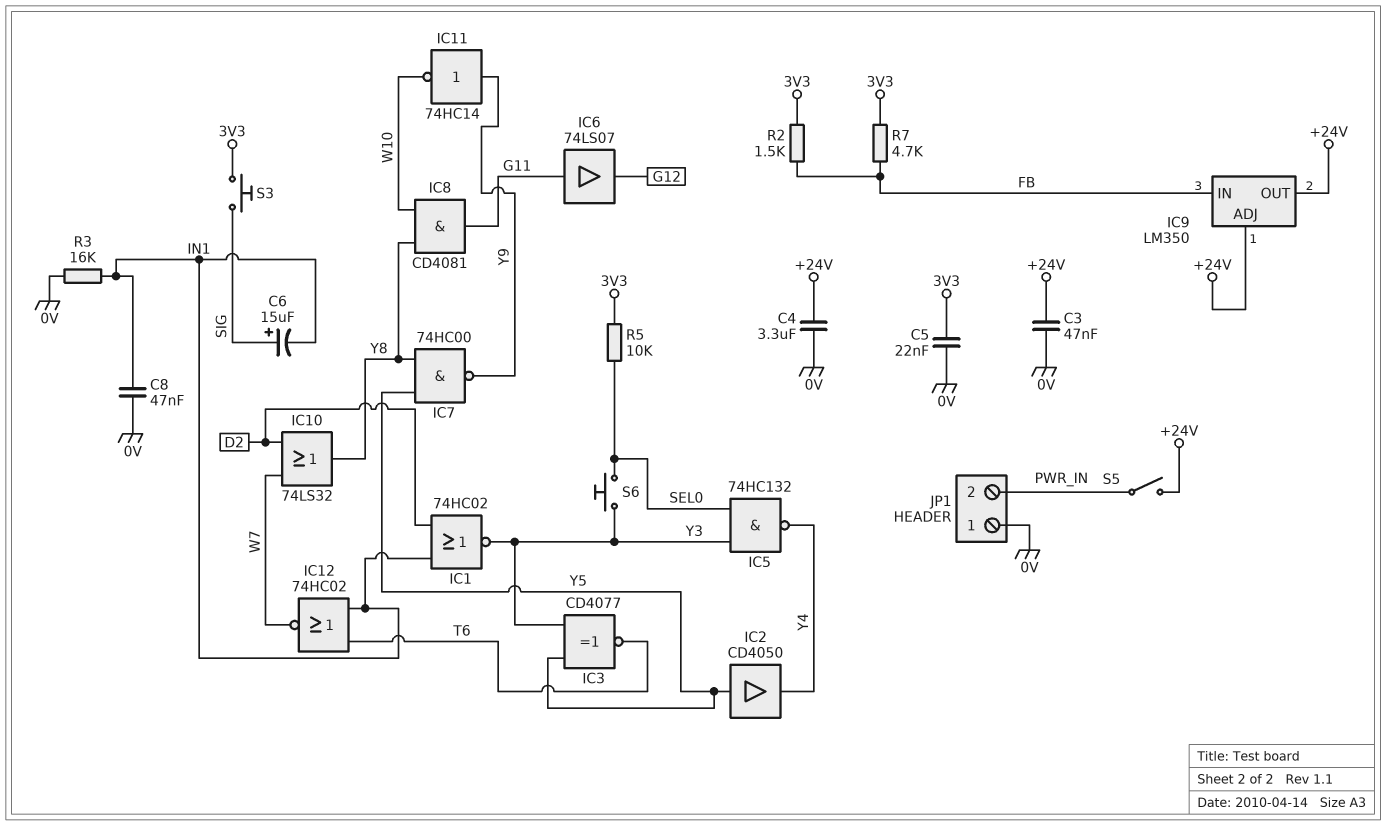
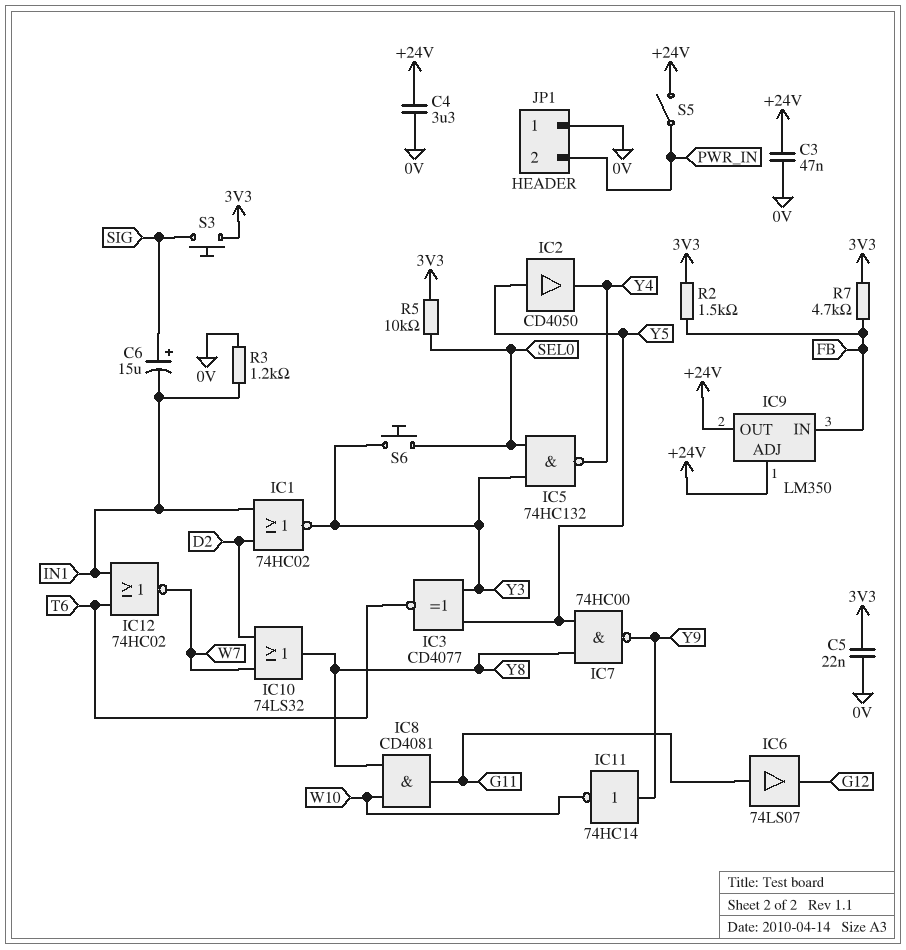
C8: 47nF (0V, IN1) -> none
R3: 16k (0V, IN1) -> 1.2k (0V, IN1)

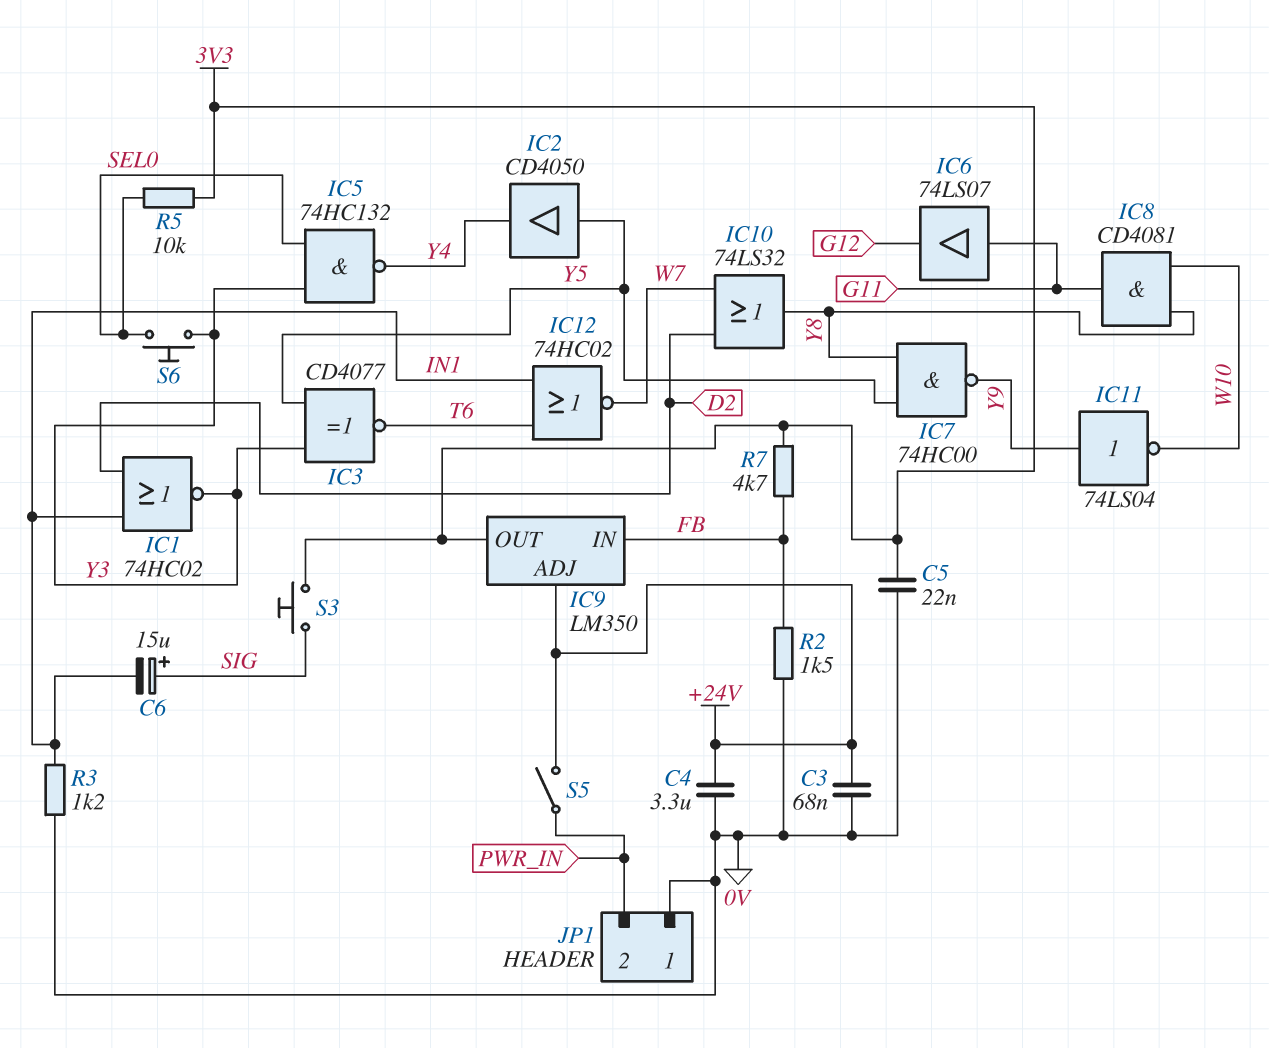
C3: 47nF (+24V, 0V) -> 68nF (+24V, 0V)
IC9 pin OUT: +24V -> 3V3
IC11: NOT 74HC14 (in Y9, out W10) -> NOT 74LS04 (in Y9, out W10)
R2: 1.5k (3V3, FB) -> 1.5k (0V, FB)

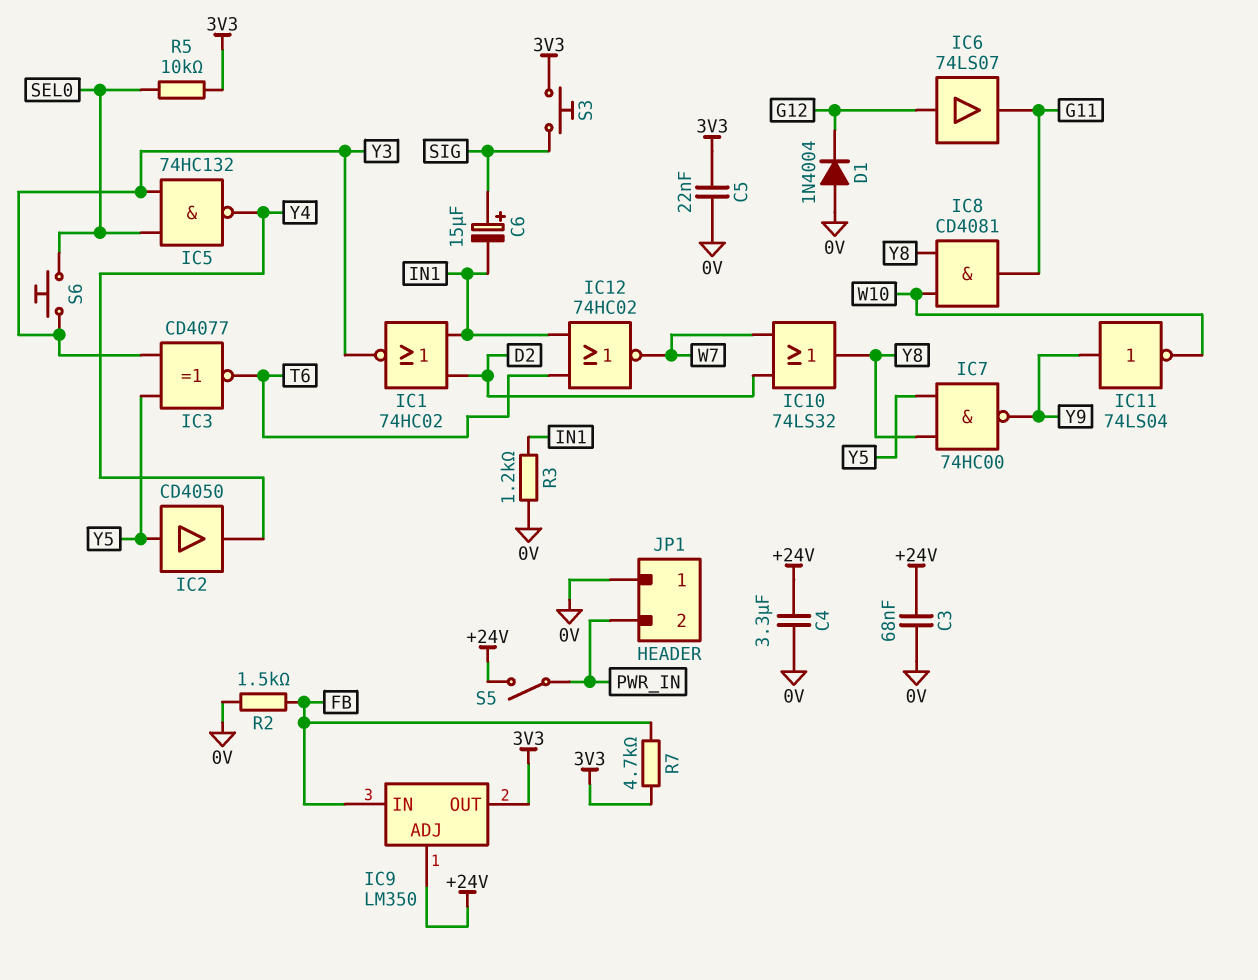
D1: none -> diode 1N4004 (A 0V, K G12)
IC6: buffer 74LS07 (in G11, out G12) -> buffer 74LS07 (in G12, out G11)

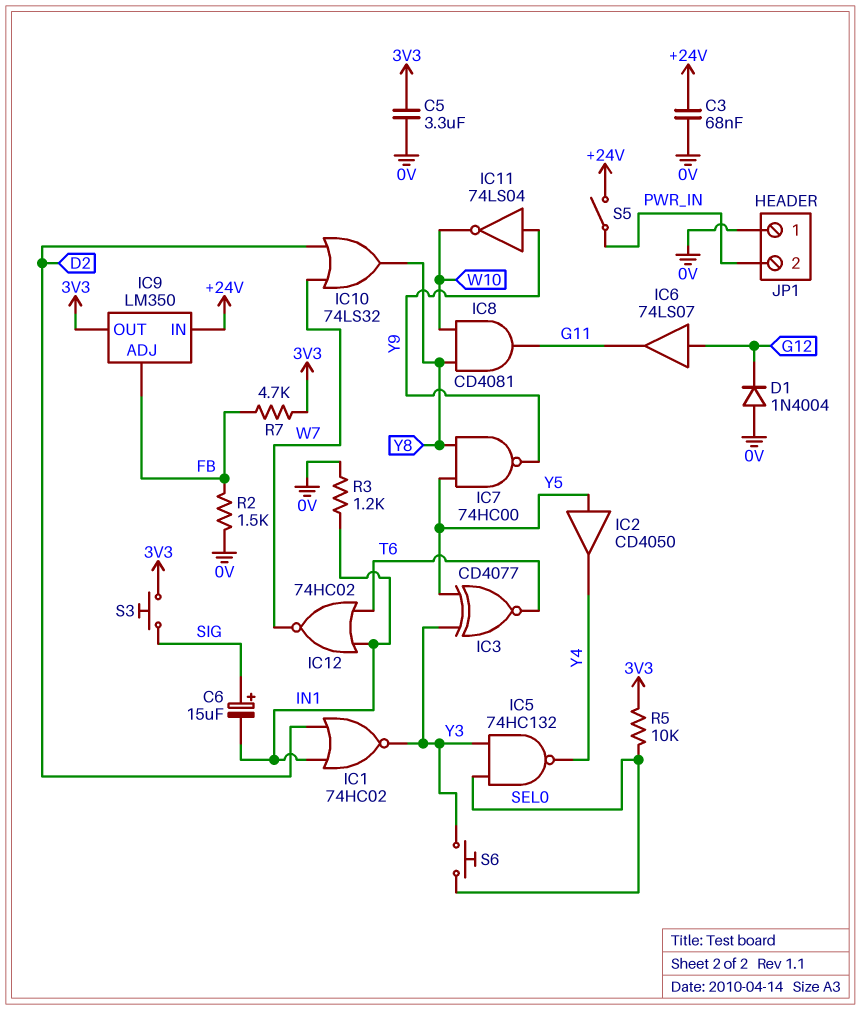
C4: 3.3uF (+24V, 0V) -> none
C5: 22nF (0V, 3V3) -> 3.3uF (0V, 3V3)
IC9 pin ADJ: +24V -> FB
IC9 pin IN: FB -> +24V

